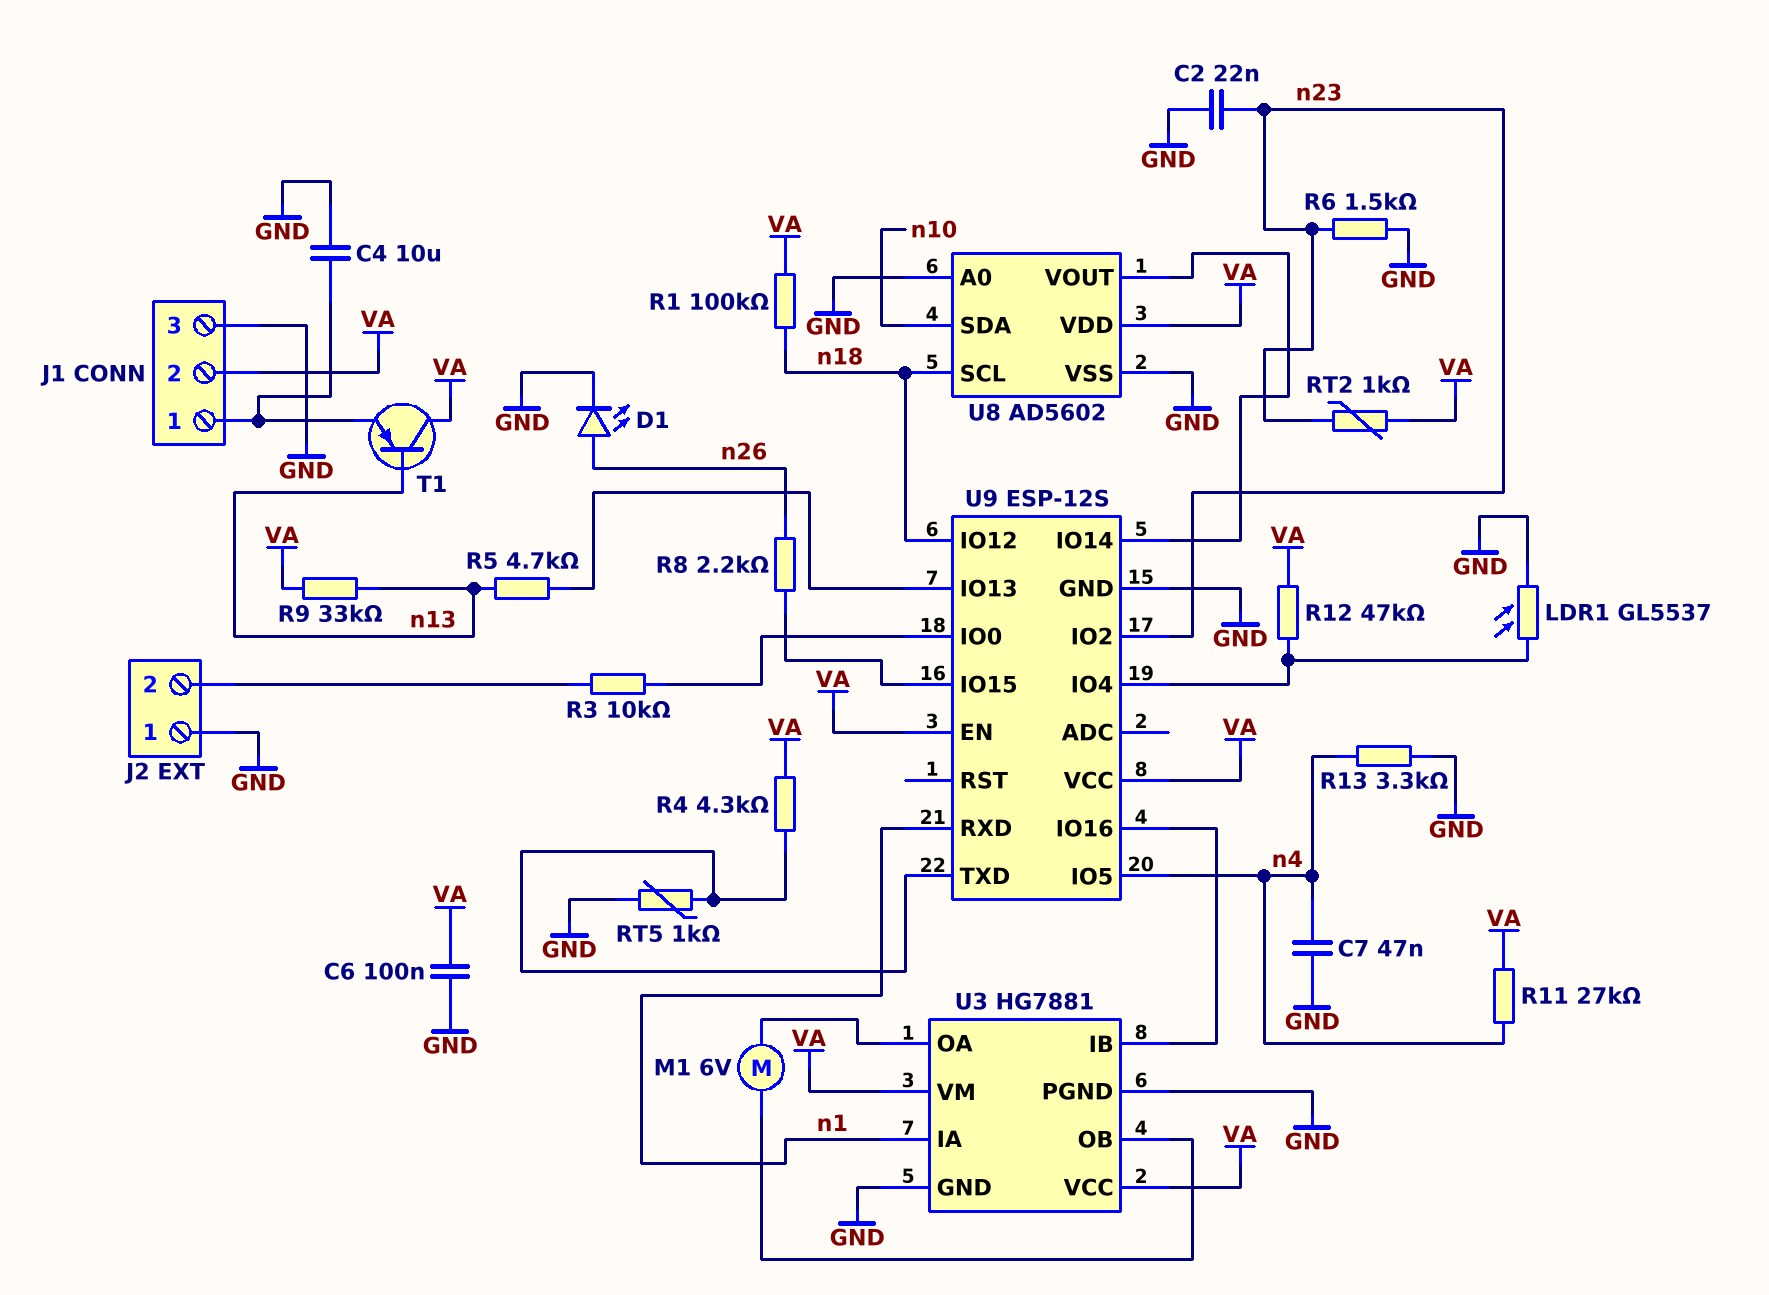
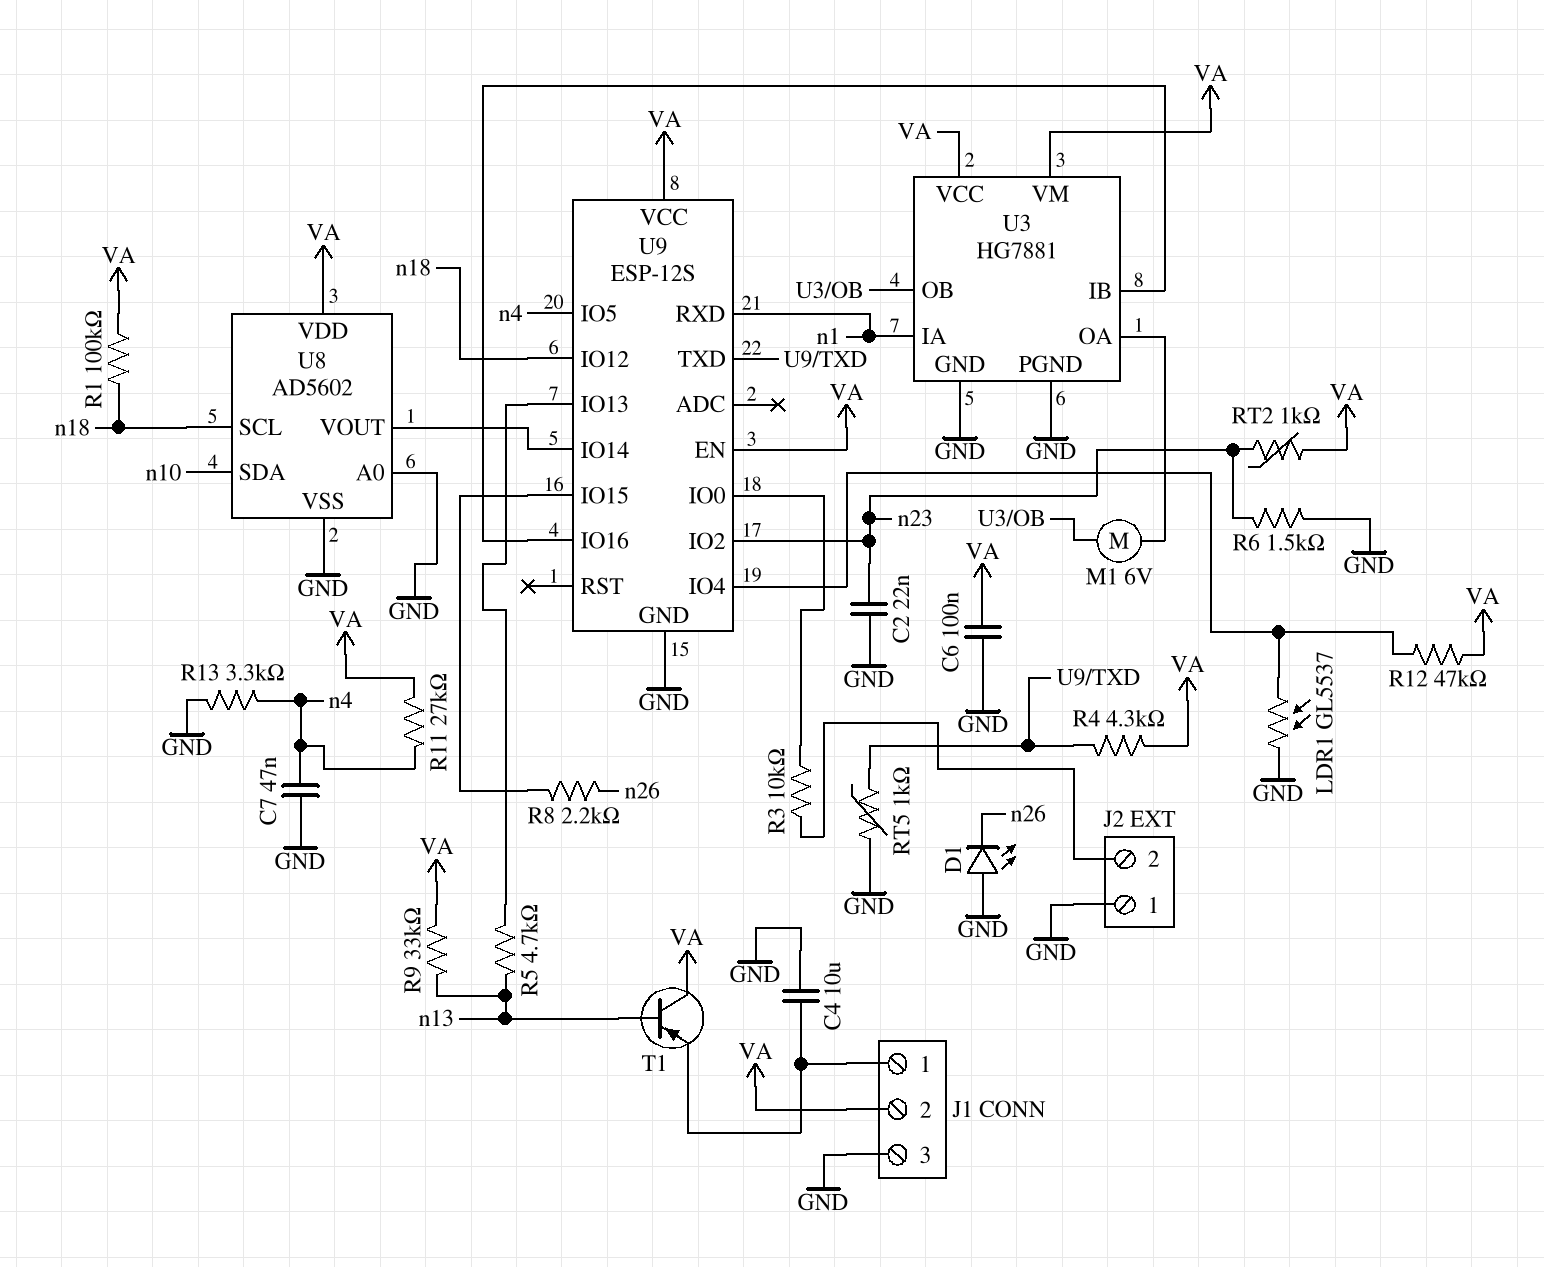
D1: LED (A n26, K GND) -> LED (A GND, K n26)

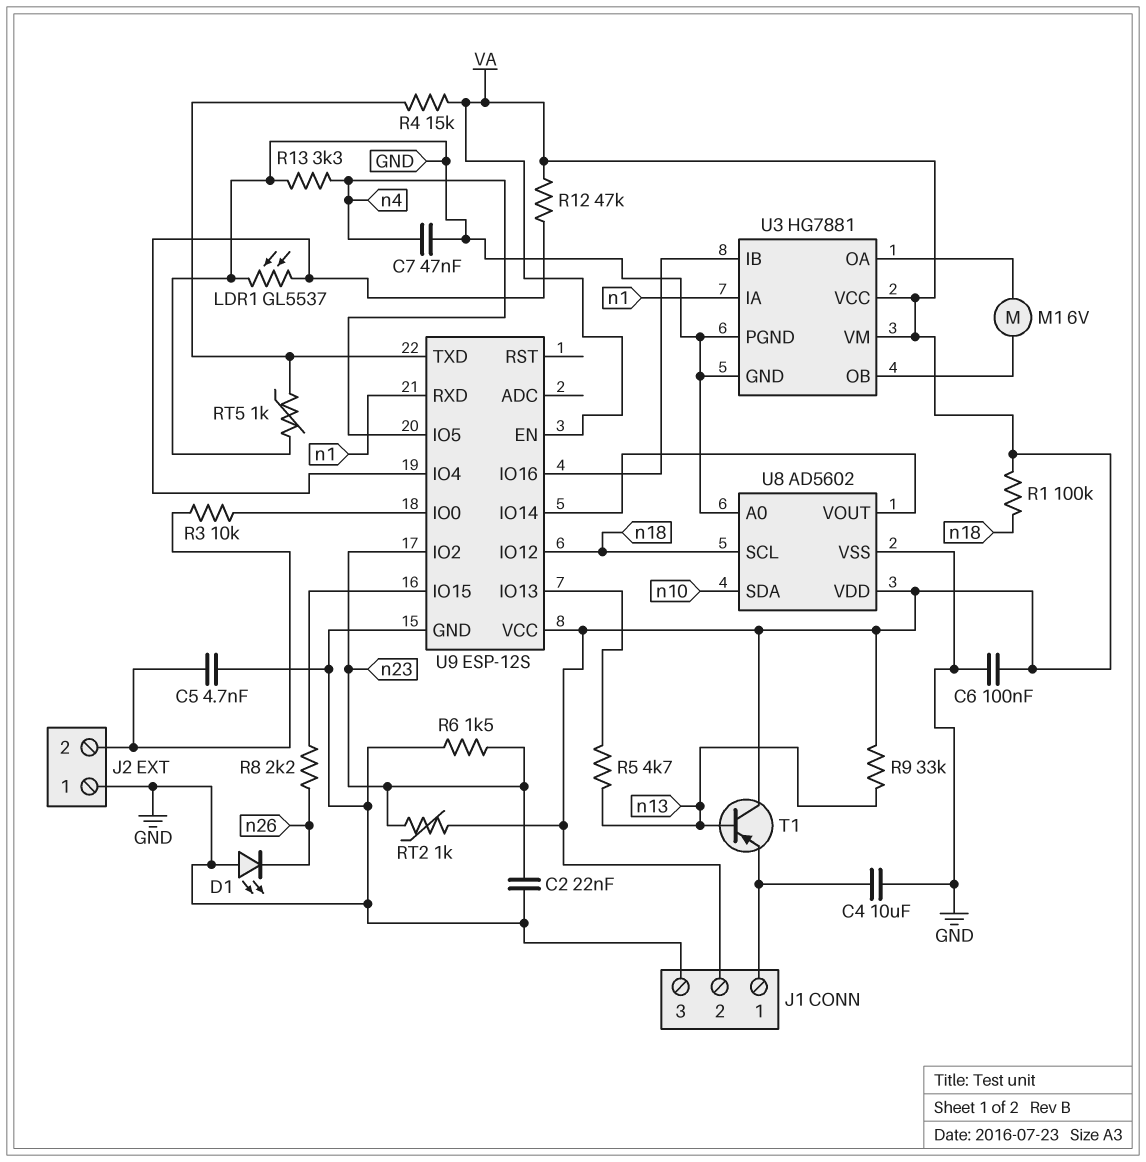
C5: none -> 4.7nF (GND, J2/2)
R4: 4.3k (U9/TXD, VA) -> 15k (U9/TXD, VA)
R11: 27k (VA, n4) -> none

